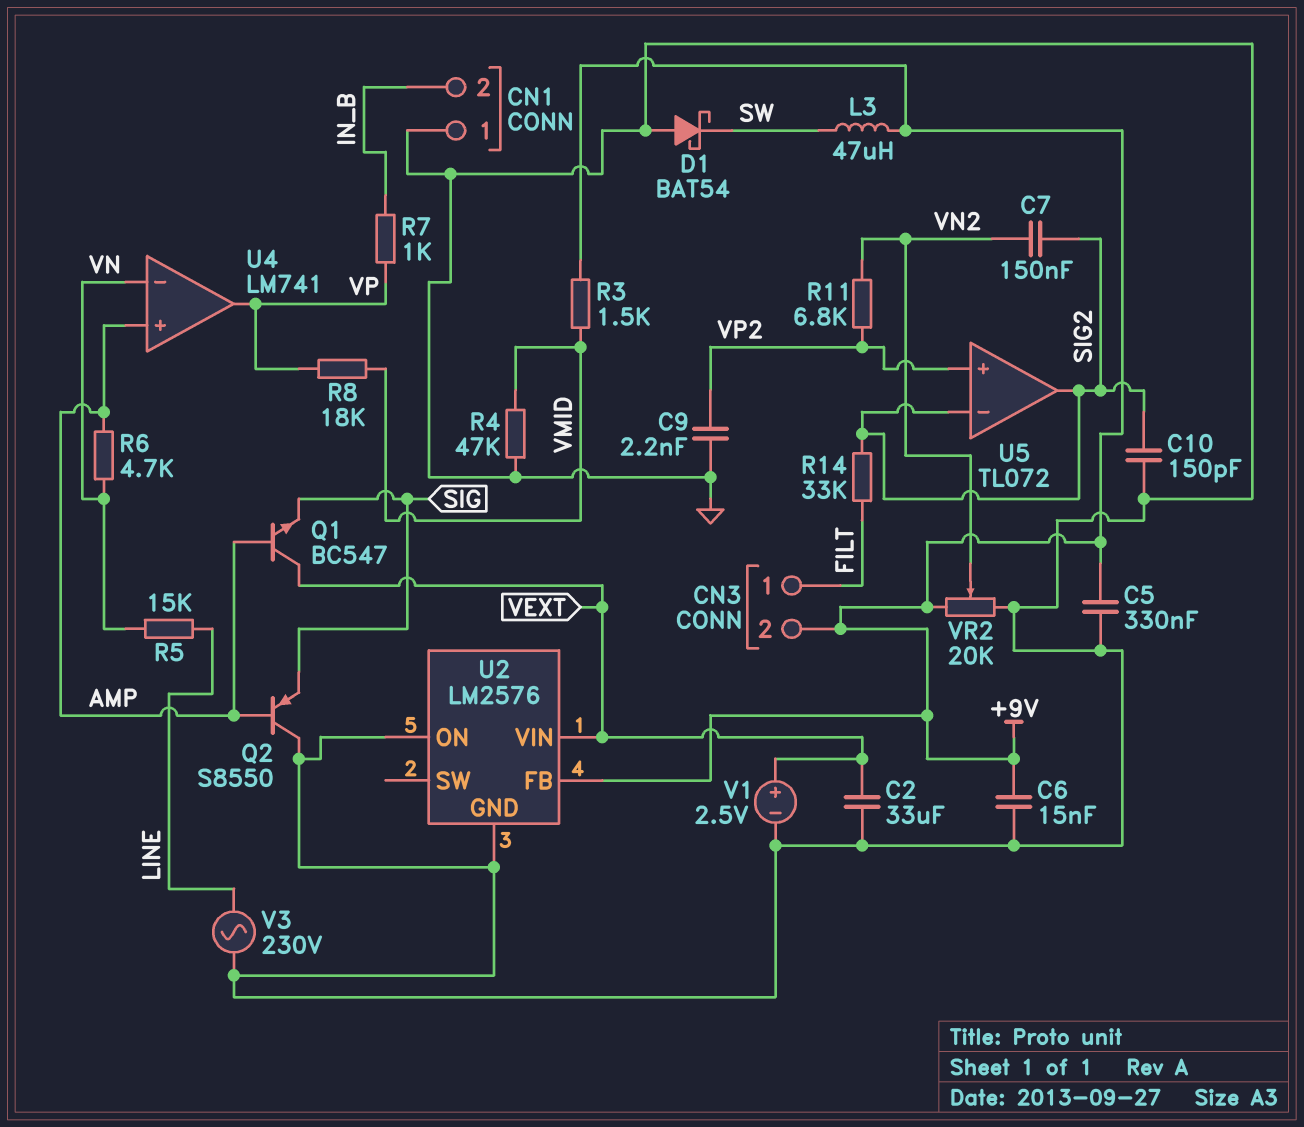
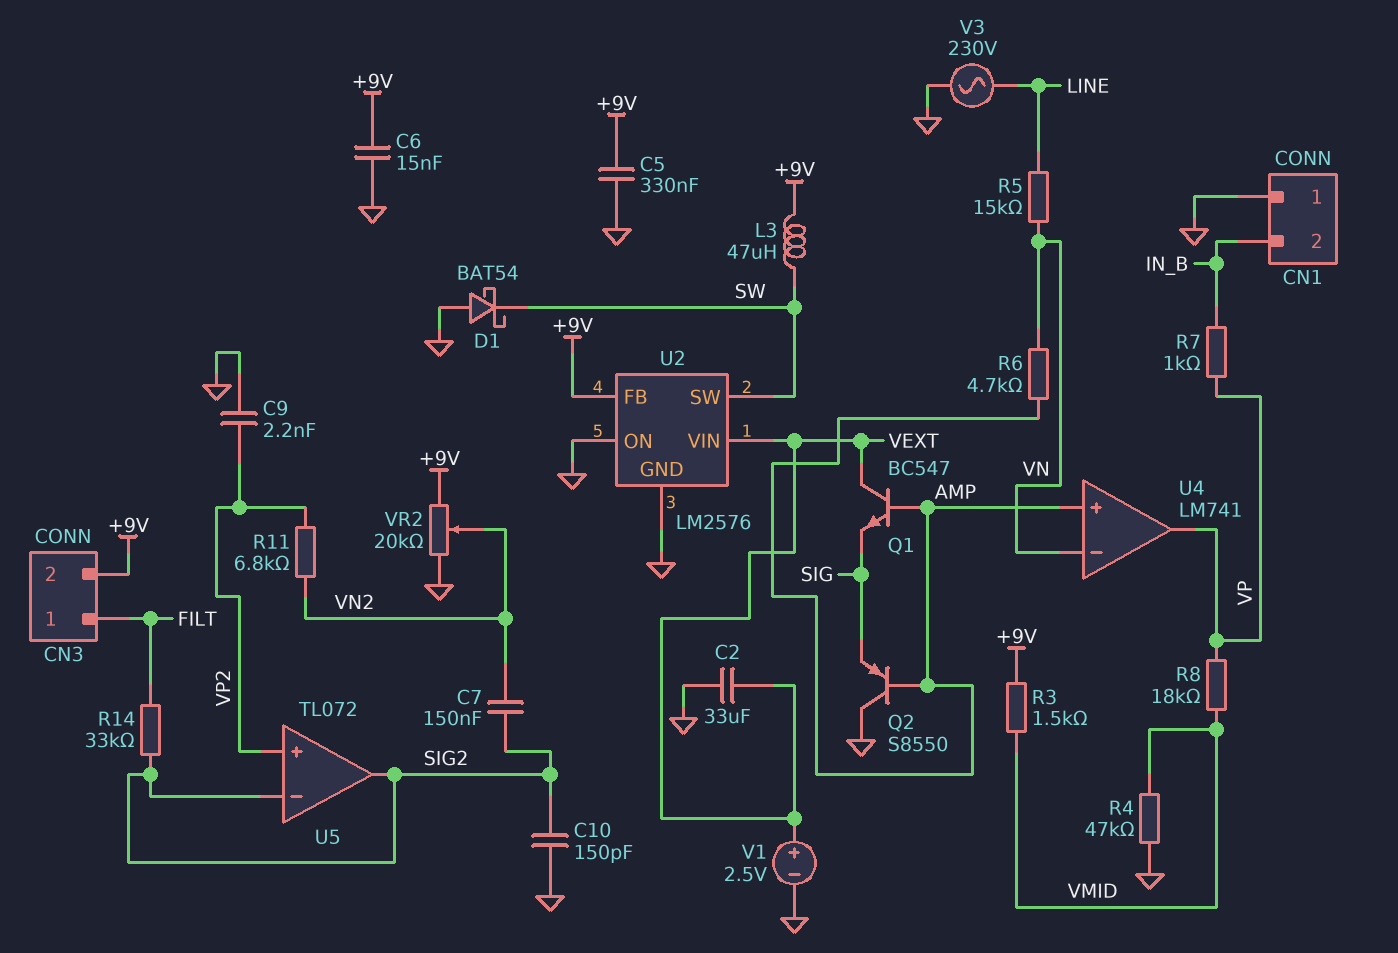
U2 pin SW: none -> SW

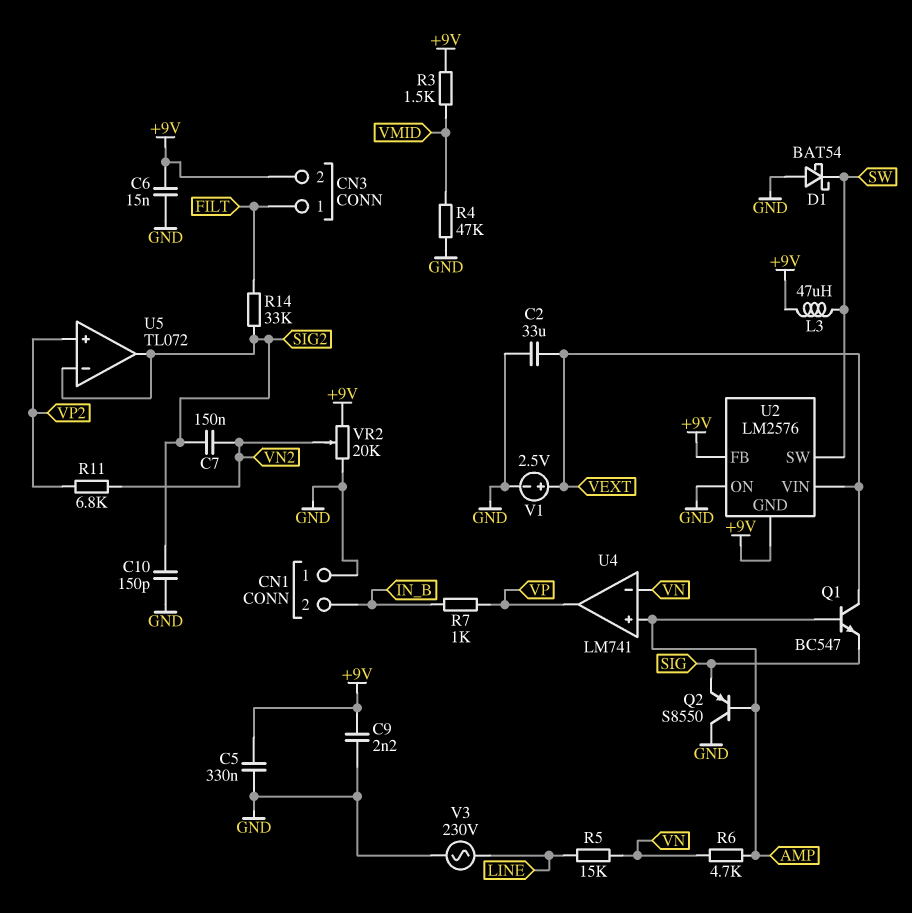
C9: 2.2nF (GND, VP2) -> 2.2nF (+9V, GND)
R8: 18k (VMID, VP) -> none
U2 pin GND: GND -> +9V

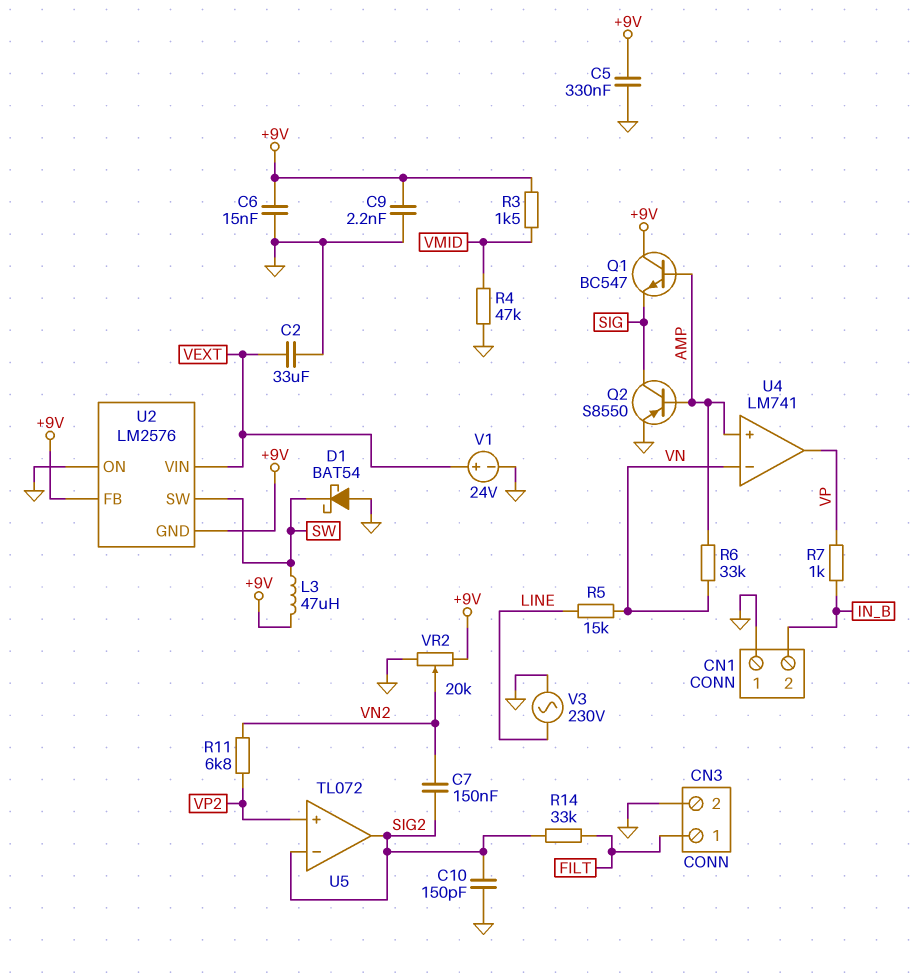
CN3 pin 2: +9V -> GND
Q1: NPN BC547 (B AMP, C VEXT, E SIG) -> NPN BC547 (B AMP, C +9V, E SIG)
Q2: PNP S8550 (B AMP, C GND, E SIG) -> PNP S8550 (B AMP, C SIG, E GND)
R6: 4.7k (AMP, VN) -> 33k (AMP, VN)
V1: 2.5V (plus VEXT, minus GND) -> 24V (plus VEXT, minus GND)

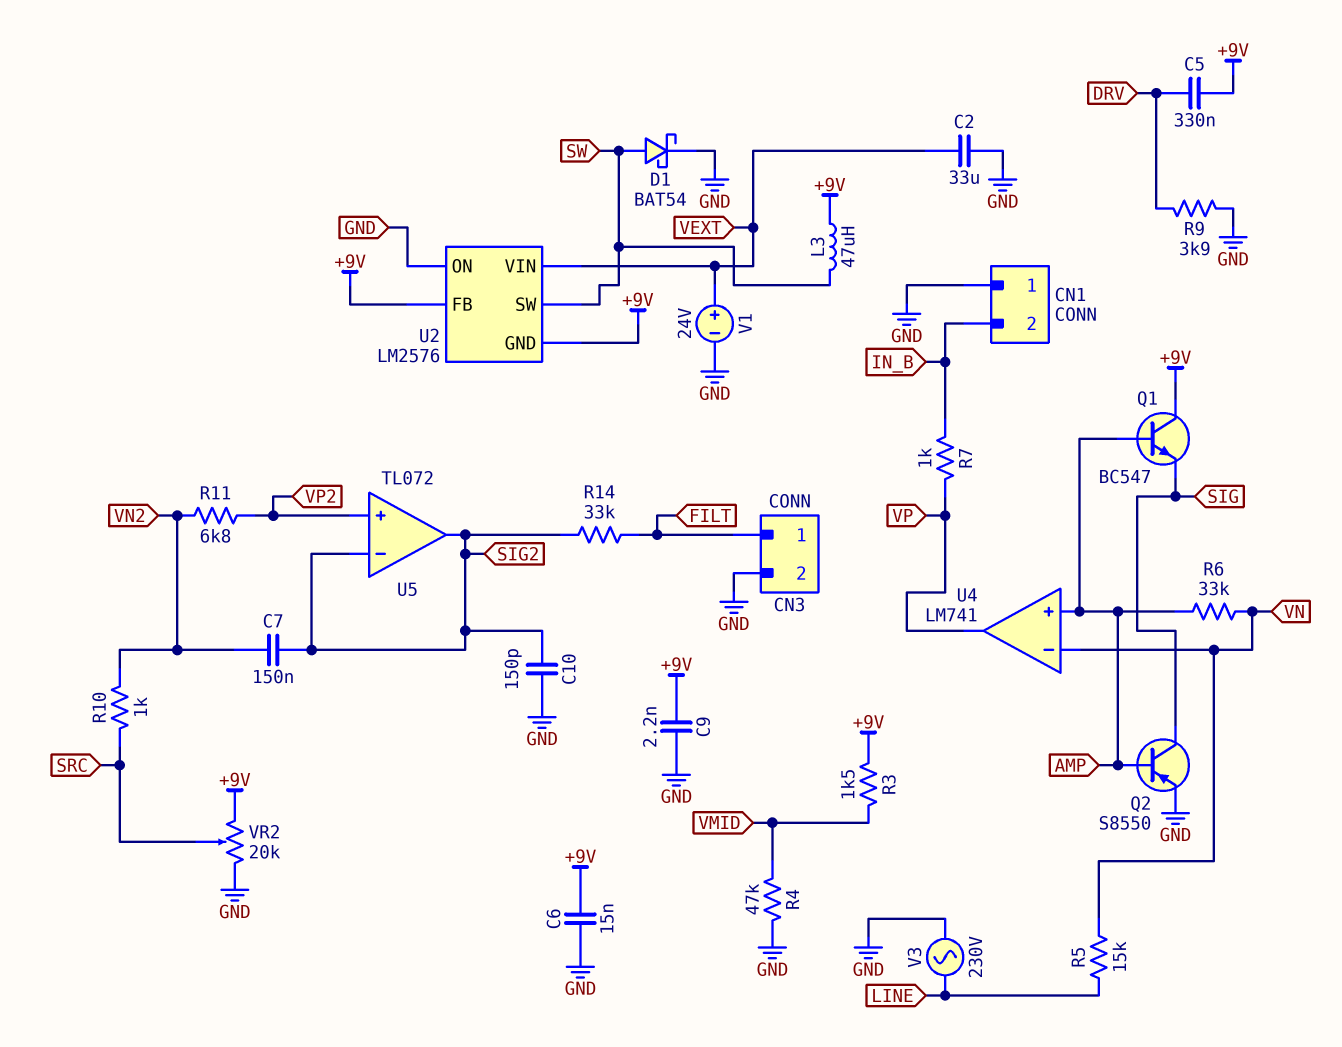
C5: 330nF (+9V, GND) -> 330nF (+9V, DRV)
D1: schottky BAT54 (A GND, K SW) -> schottky BAT54 (A SW, K GND)
R9: none -> 3.9k (DRV, GND)
R10: none -> 1k (SRC, VN2)
VR2: 20k (+9V, GND, wiper VN2) -> 20k (+9V, GND, wiper SRC)

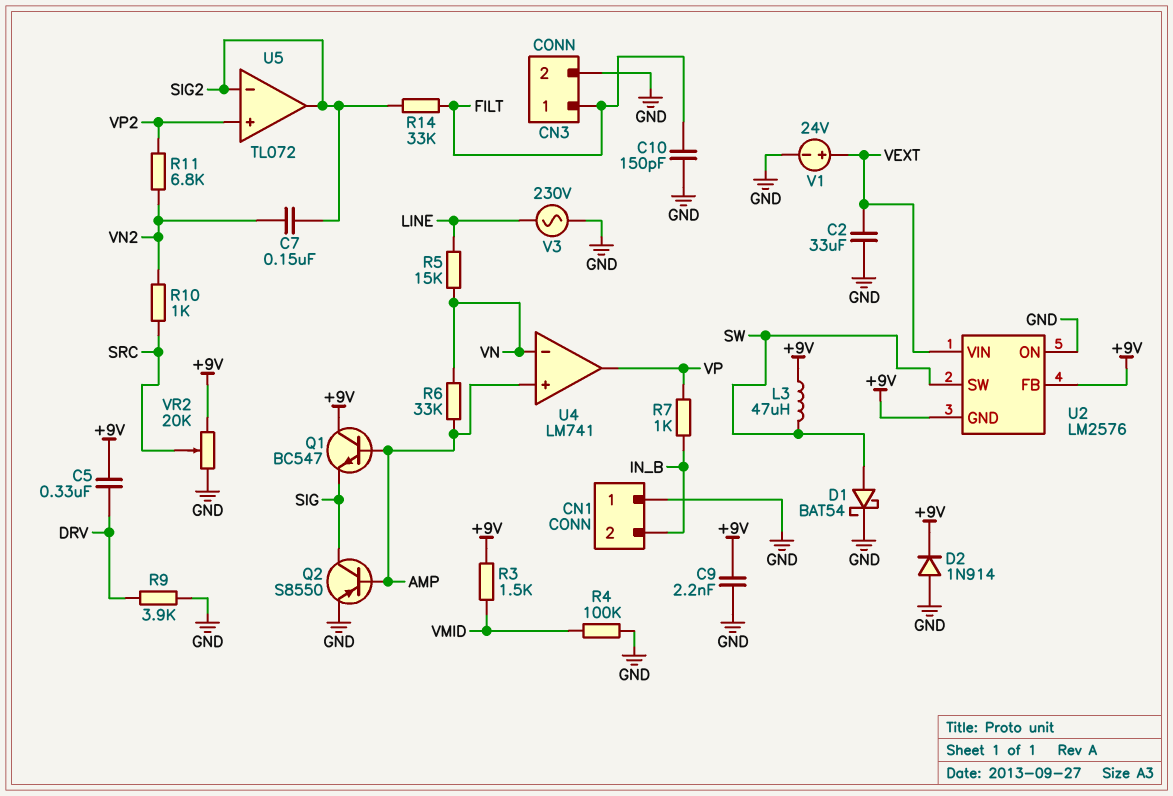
C6: 15nF (+9V, GND) -> none
C10: 150pF (GND, SIG2) -> 150pF (FILT, GND)
D2: none -> diode 1N914 (A GND, K +9V)
R4: 47k (GND, VMID) -> 100k (GND, VMID)

